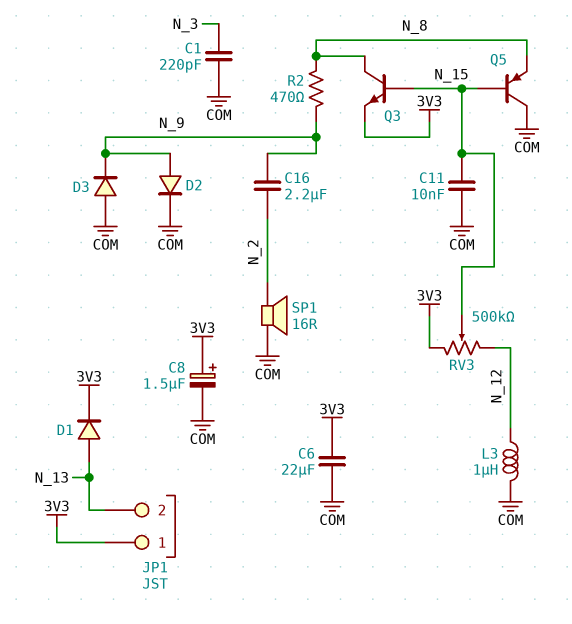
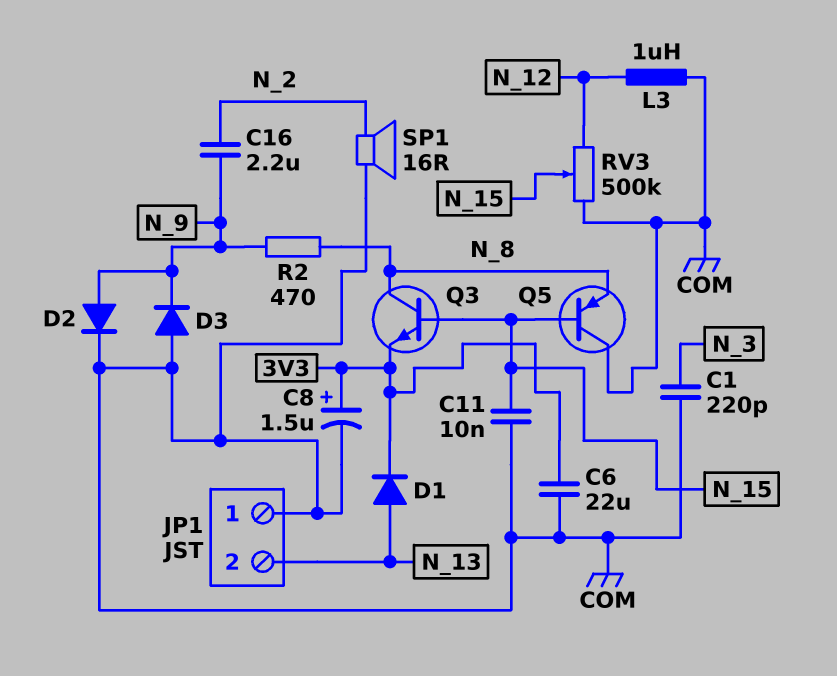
JP1 pin 1: 3V3 -> COM
RV3: 500k (3V3, N_12, wiper N_15) -> 500k (COM, N_12, wiper N_15)

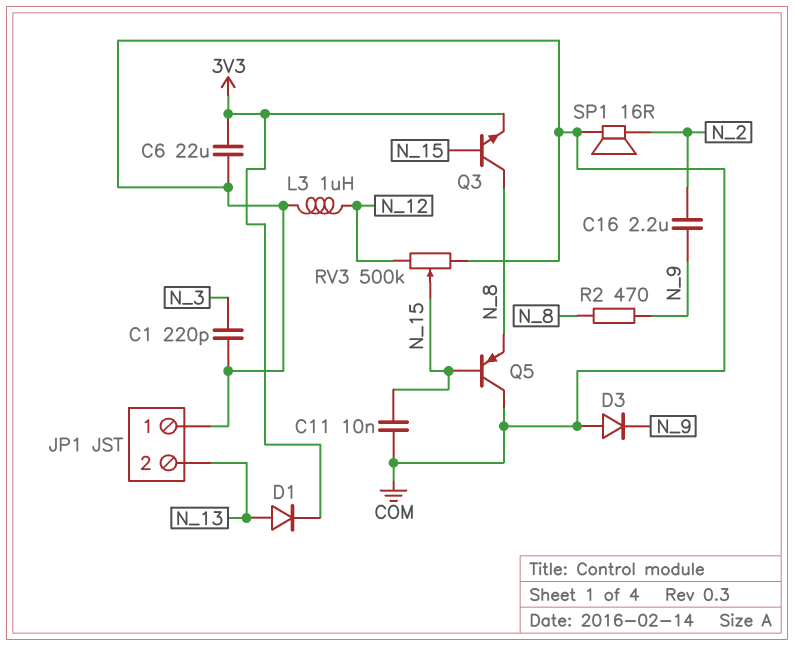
C8: 1.5uF (plus 3V3, minus COM) -> none
D2: diode (A N_9, K COM) -> none

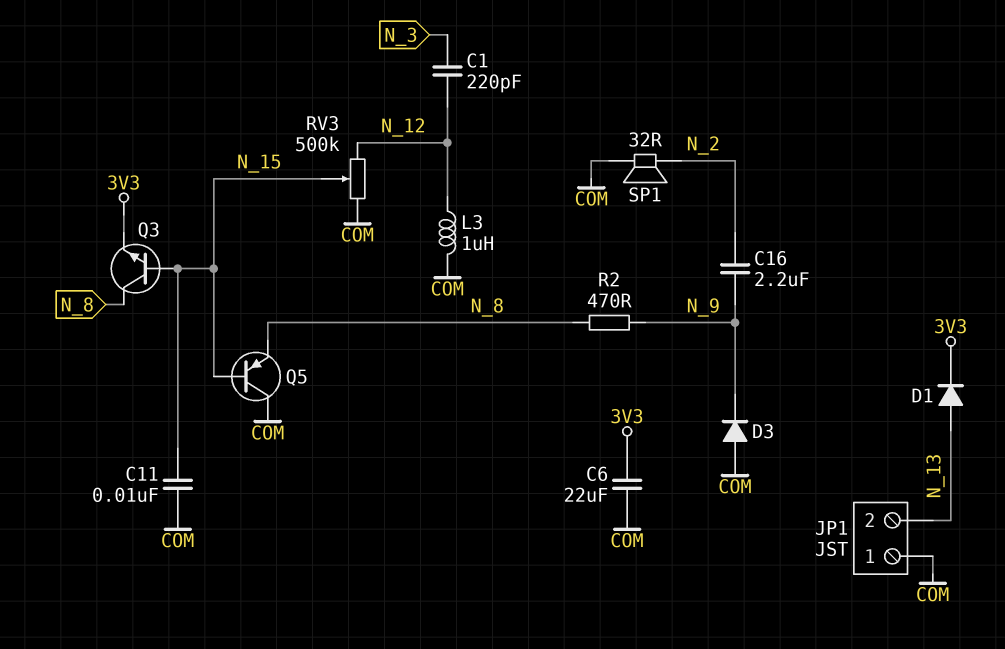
C1: 220pF (COM, N_3) -> 220pF (N_3, N_12)
SP1: speaker 16R (COM, N_2) -> speaker 32R (COM, N_2)

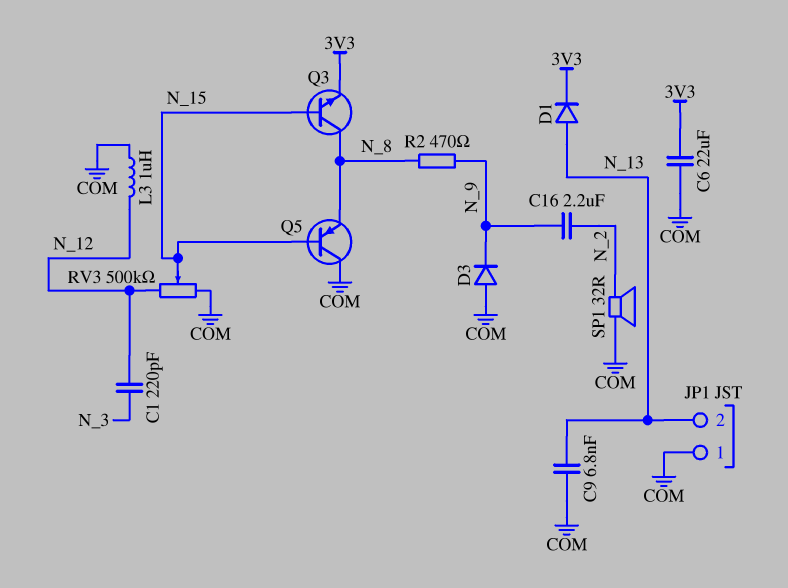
C9: none -> 6.8nF (COM, N_13)
C11: 10nF (COM, N_15) -> none

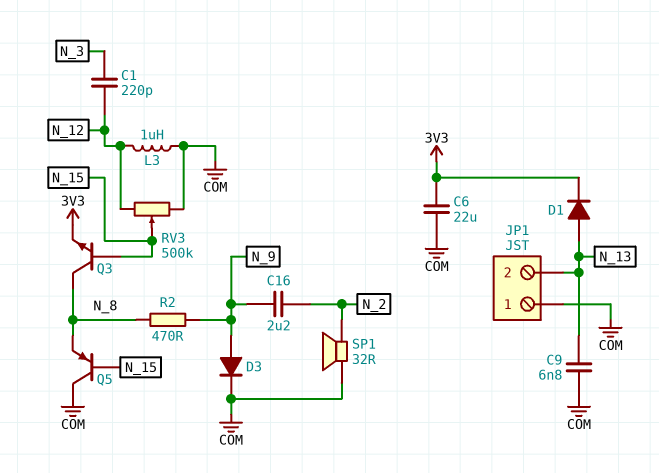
D3: diode (A COM, K N_9) -> diode (A N_9, K COM)

